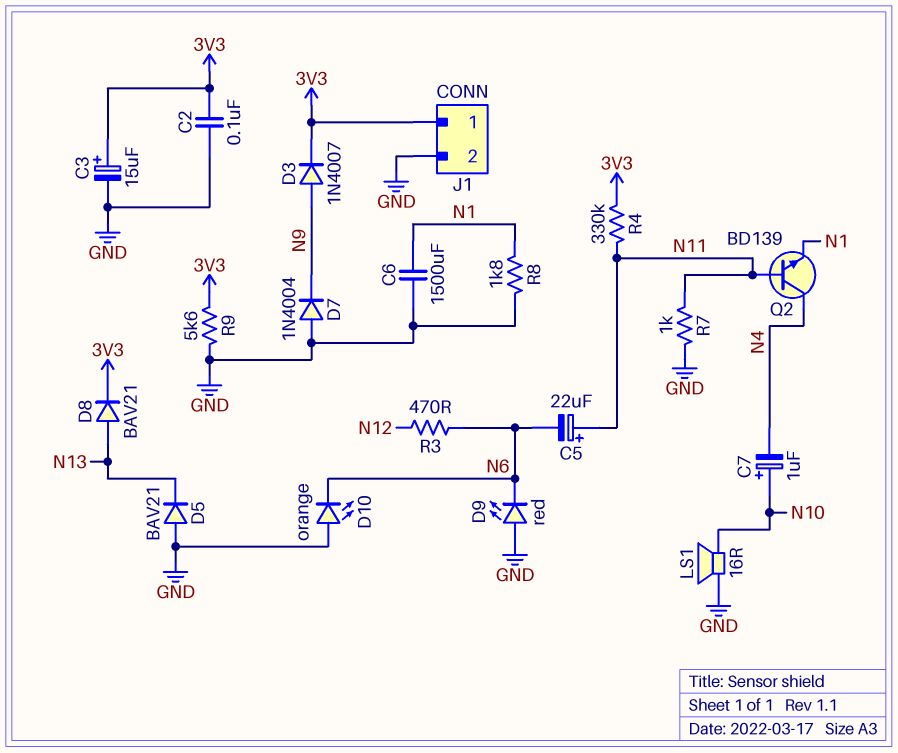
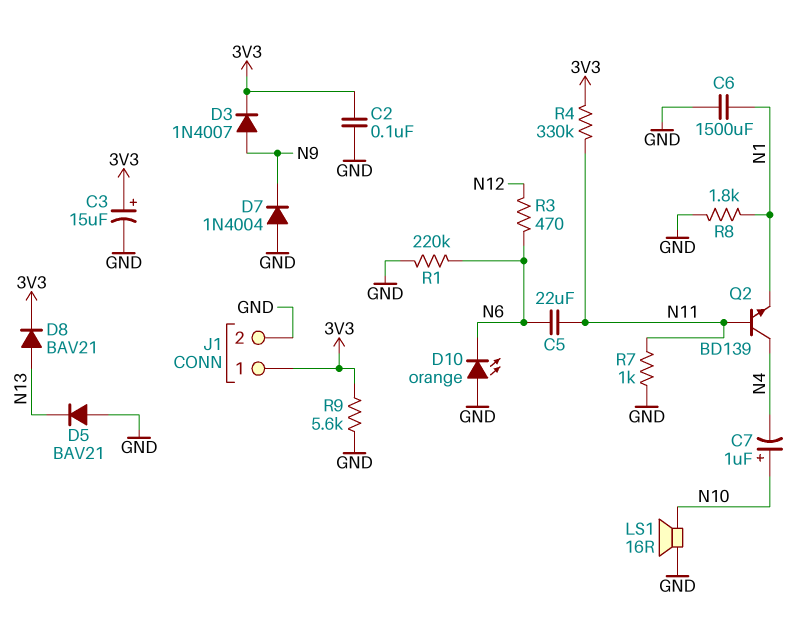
C5: 22uF (plus N11, minus N6) -> 22uF (N6, N11)
D9: LED red (A GND, K N6) -> none
R1: none -> 220k (GND, N6)

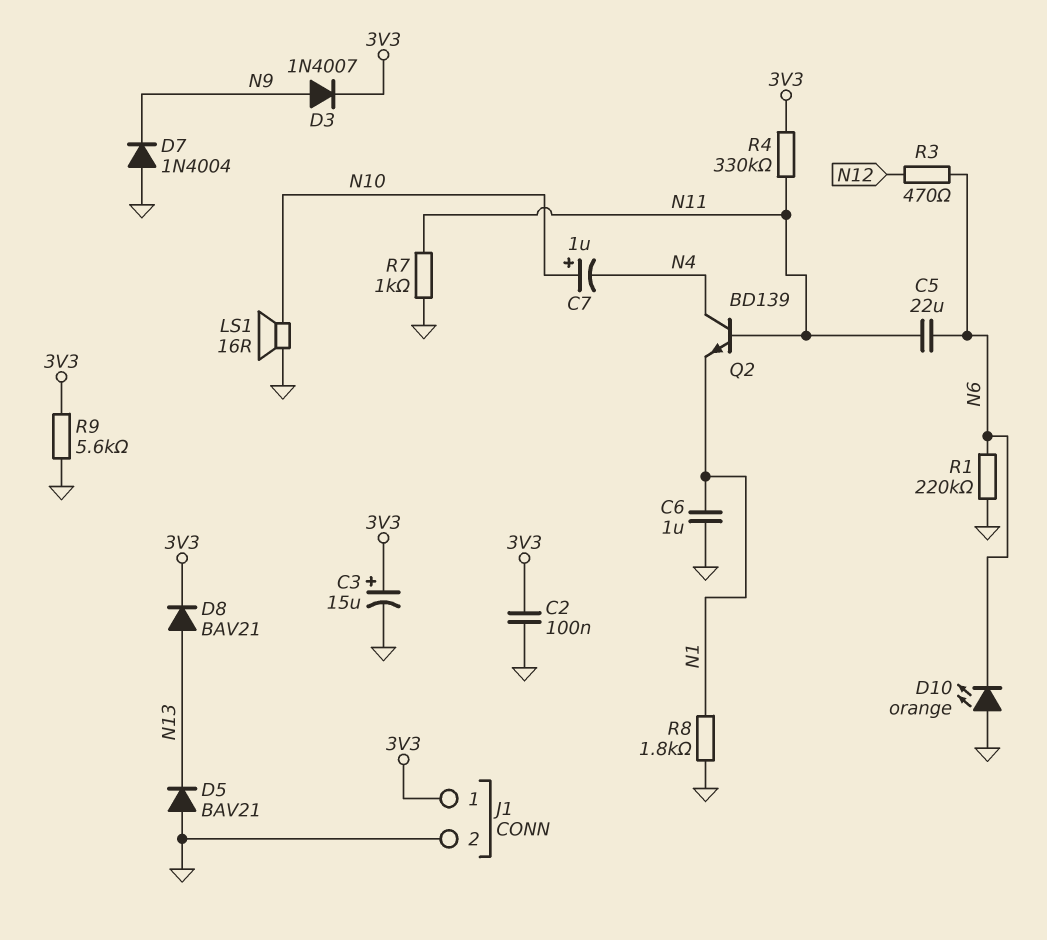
C6: 1500uF (GND, N1) -> 1uF (GND, N1)

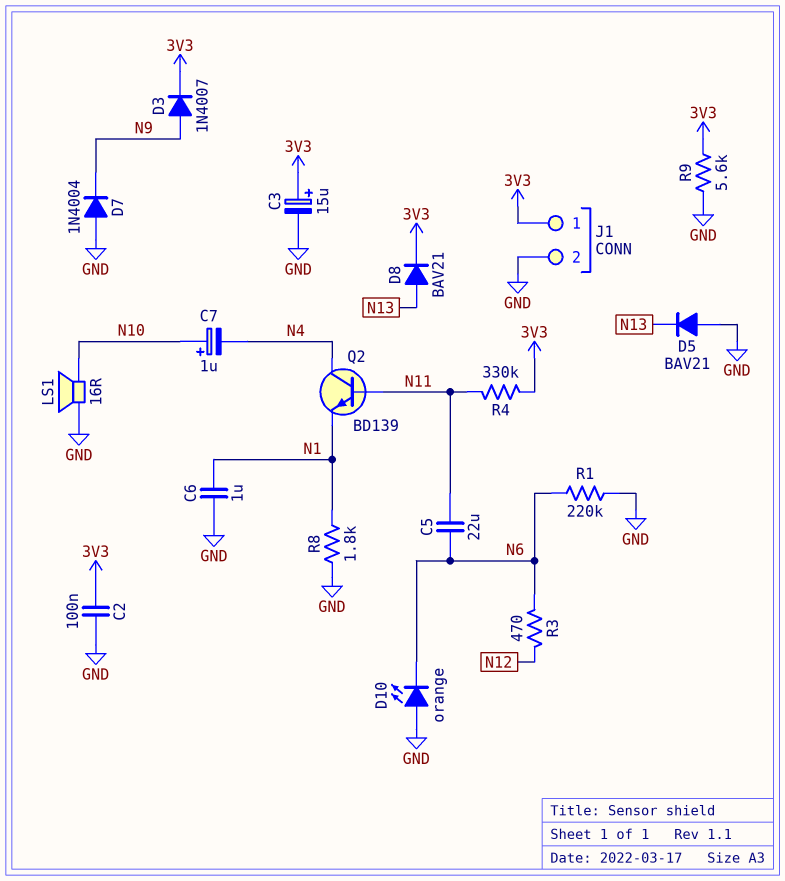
R7: 1k (GND, N11) -> none

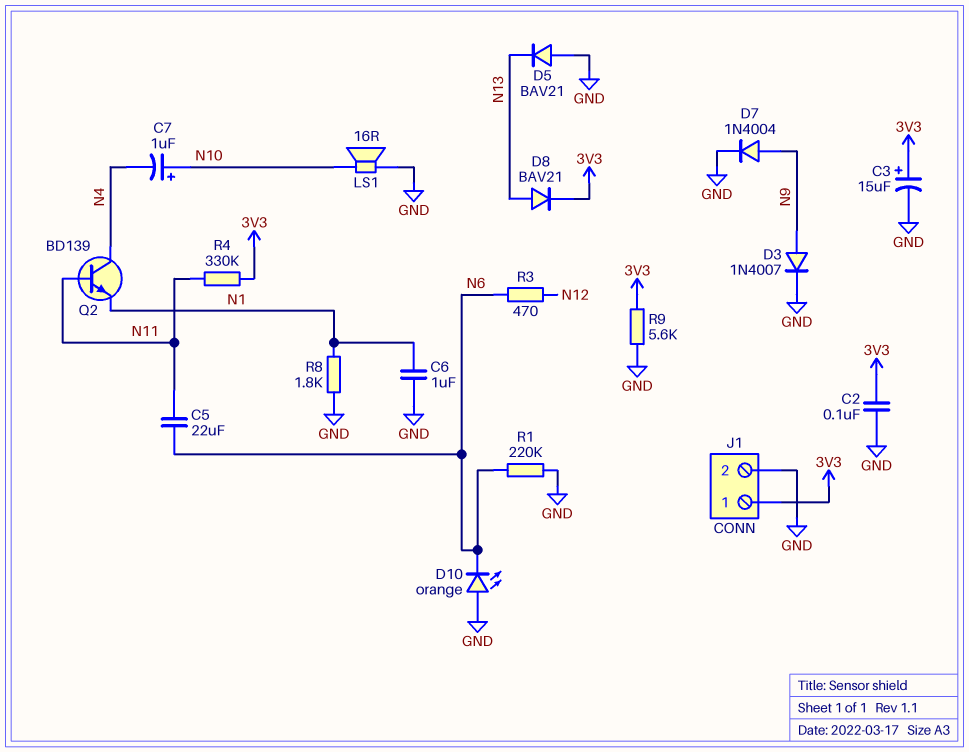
D3: diode 1N4007 (A N9, K 3V3) -> diode 1N4007 (A N9, K GND)
D7: diode 1N4004 (A GND, K N9) -> diode 1N4004 (A N9, K GND)

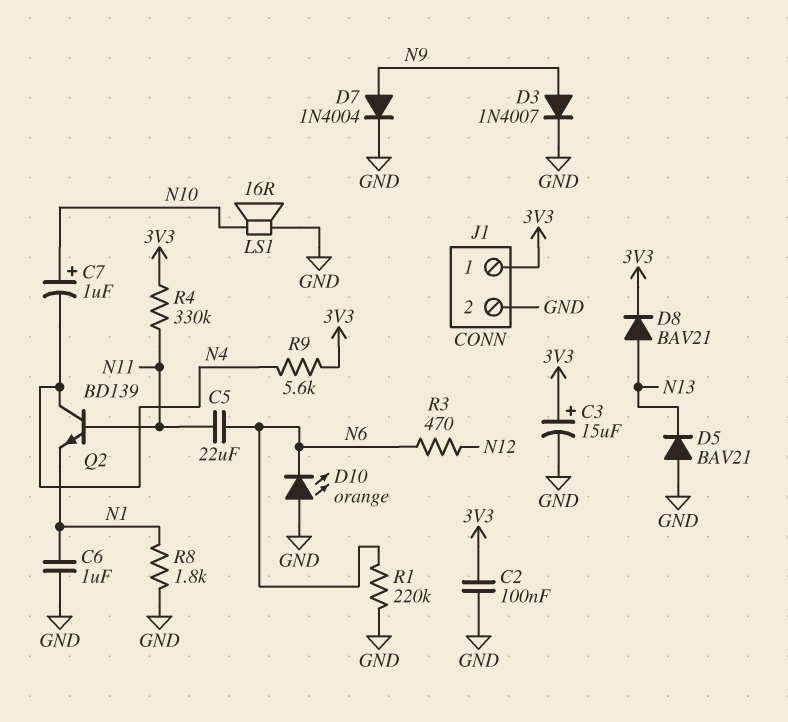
R9: 5.6k (3V3, GND) -> 5.6k (3V3, N4)

